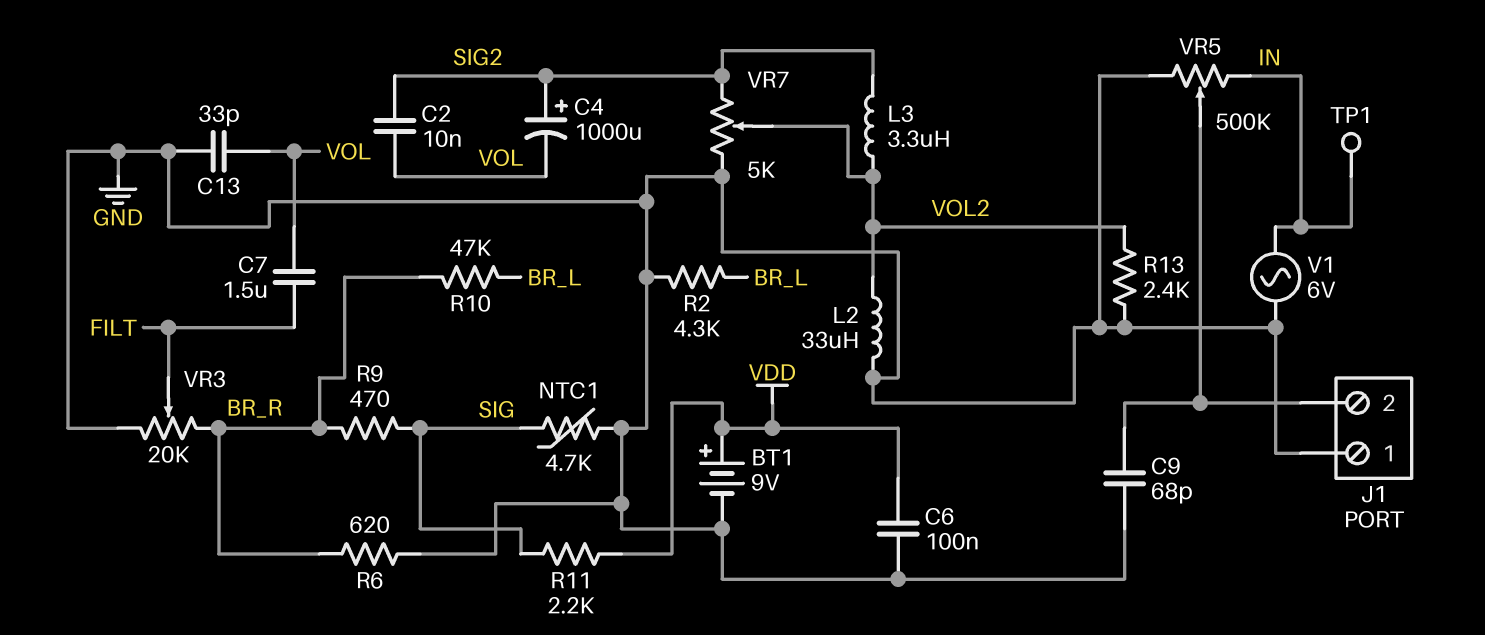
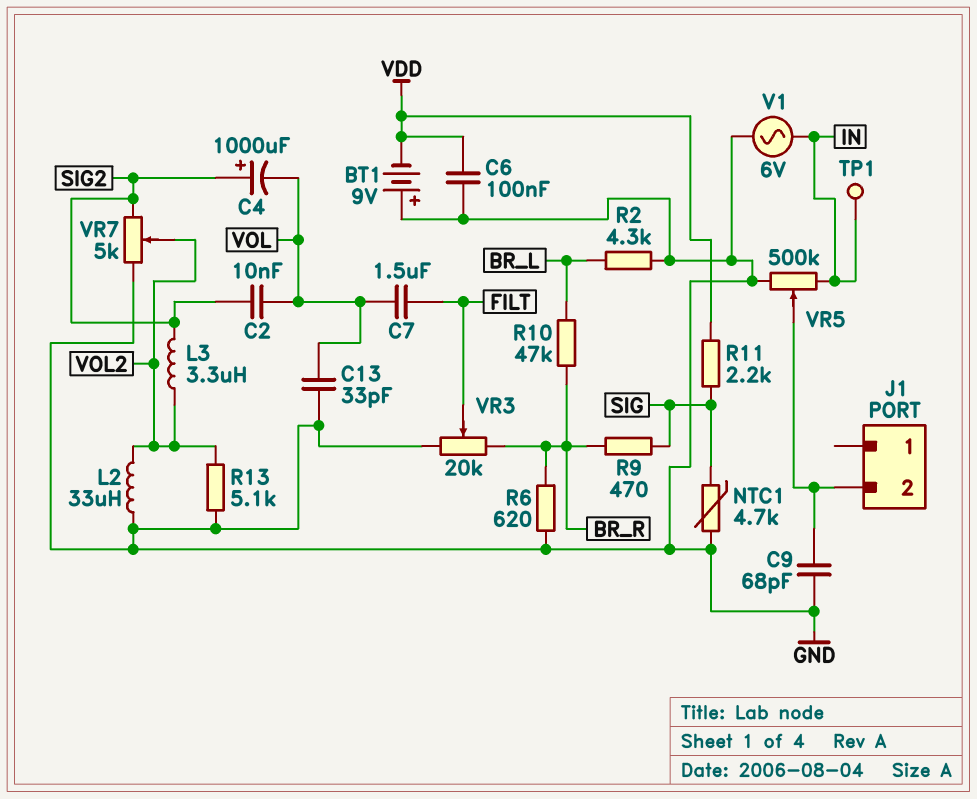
BT1: 9V (plus VDD, minus GND) -> 9V (plus GND, minus VDD)
J1 pin 1: GND -> none
R13: 2.4k (GND, VOL2) -> 5.1k (GND, VOL2)

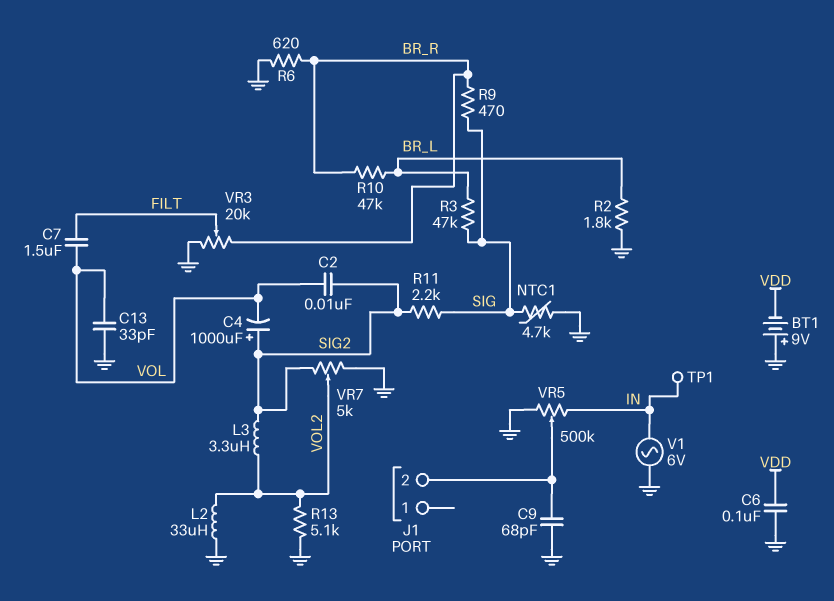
R2: 4.3k (BR_L, GND) -> 1.8k (BR_L, GND)
R3: none -> 47k (BR_L, SIG)
R11: 2.2k (SIG, VDD) -> 2.2k (SIG, SIG2)

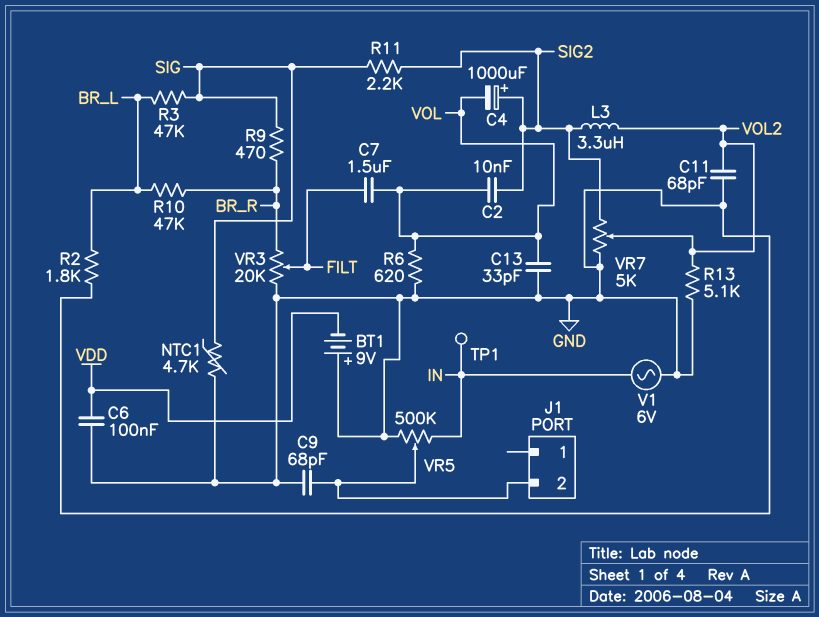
C11: none -> 68pF (GND, VOL2)
L2: 33uH (GND, VOL2) -> none
R6: 620 (BR_R, GND) -> 620 (GND, VOL)

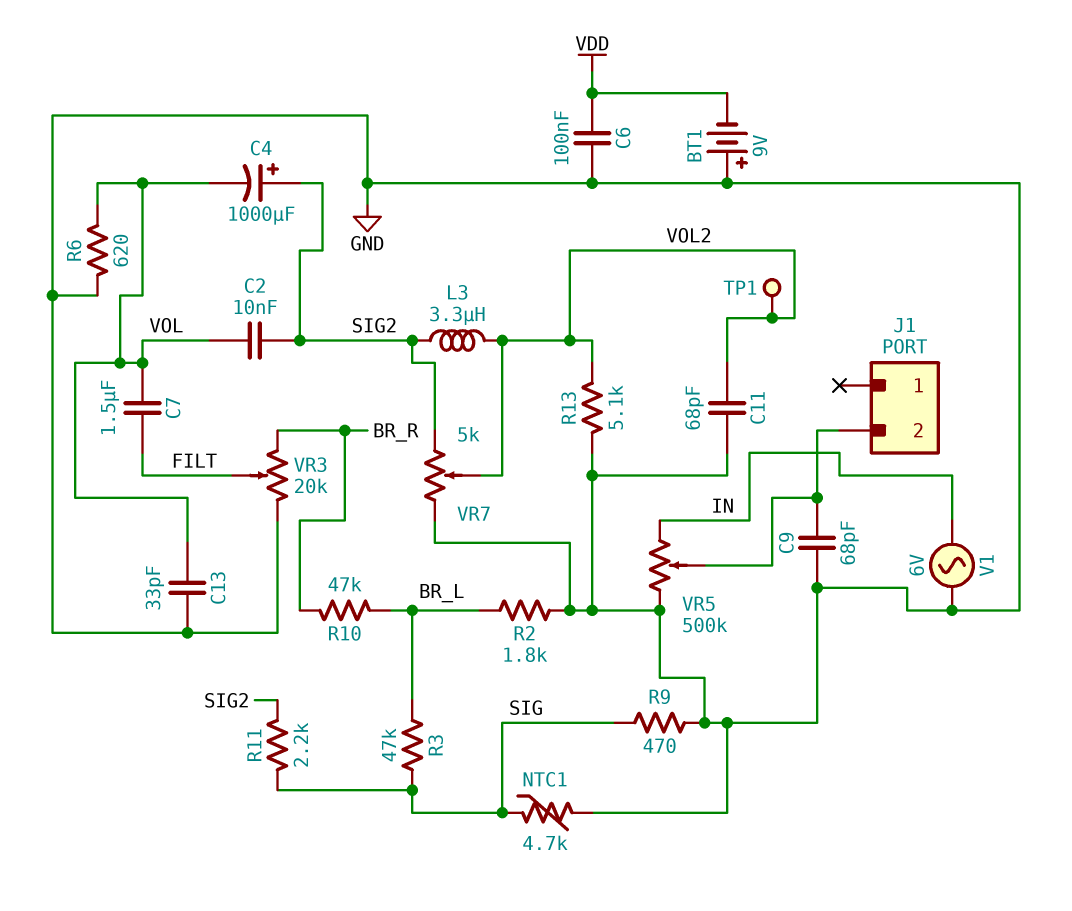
R9: 470 (BR_R, SIG) -> 470 (GND, SIG)
TP1: test point (IN) -> test point (VOL2)

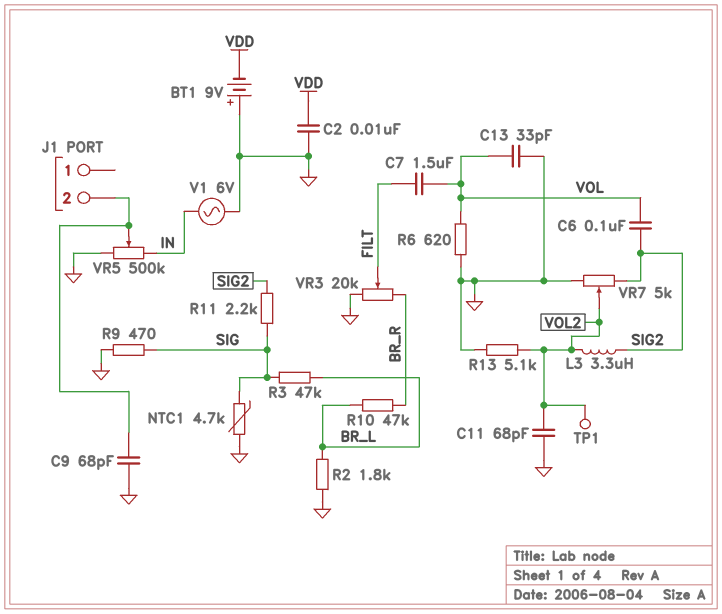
C2: 10nF (SIG2, VOL) -> 10nF (GND, VDD)
C4: 1000uF (plus SIG2, minus VOL) -> none
C6: 100nF (GND, VDD) -> 100nF (SIG2, VOL)

